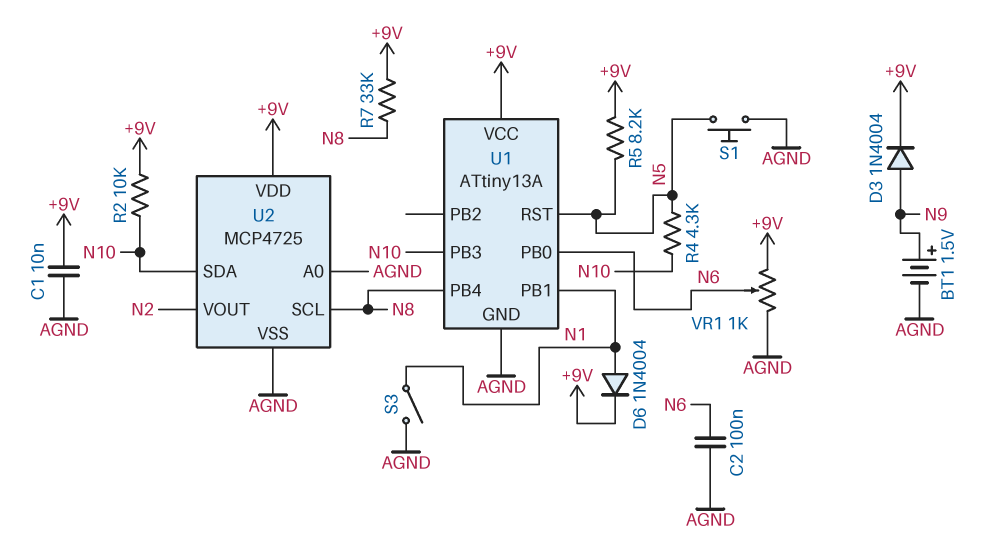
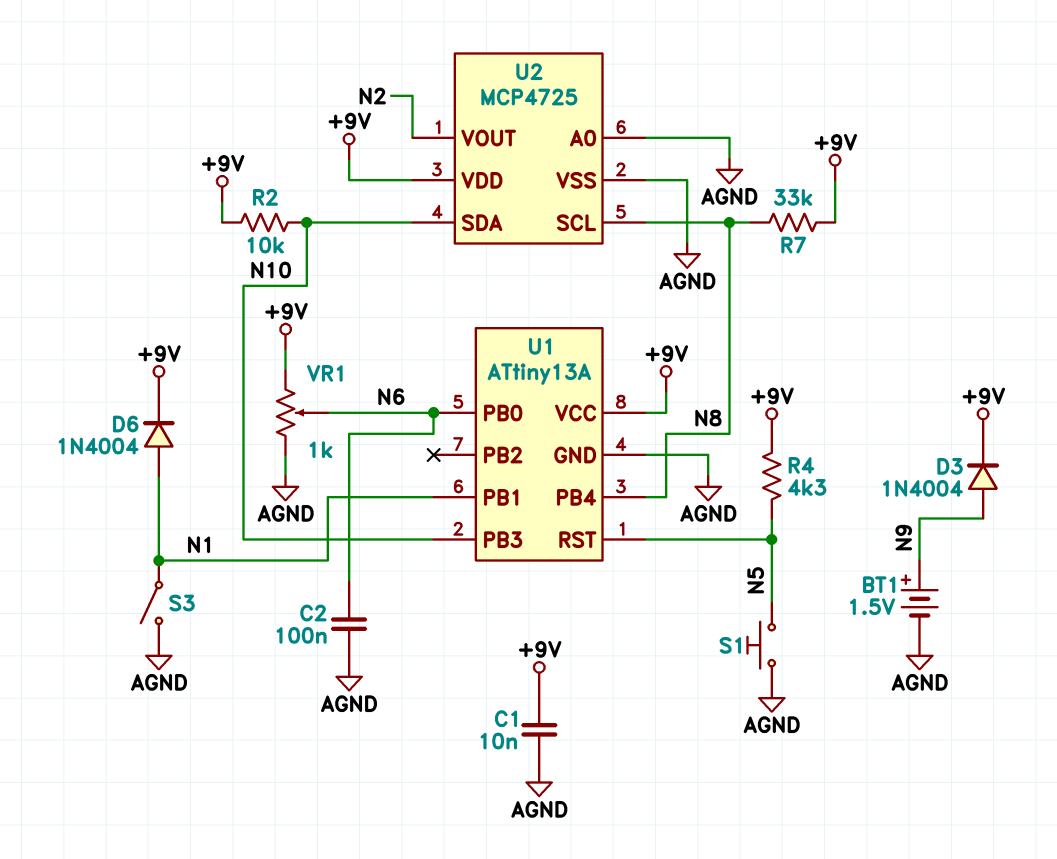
R4: 4.3k (N5, N10) -> 4.3k (+9V, N5)
R5: 8.2k (+9V, N5) -> none

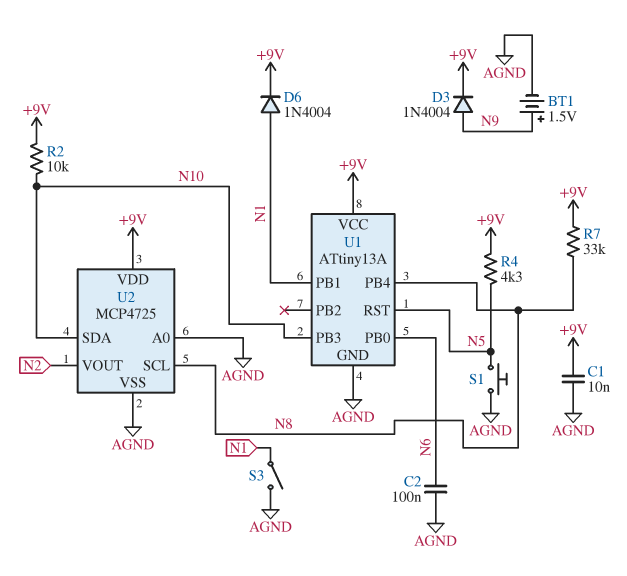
VR1: 1k (+9V, AGND, wiper N6) -> none

